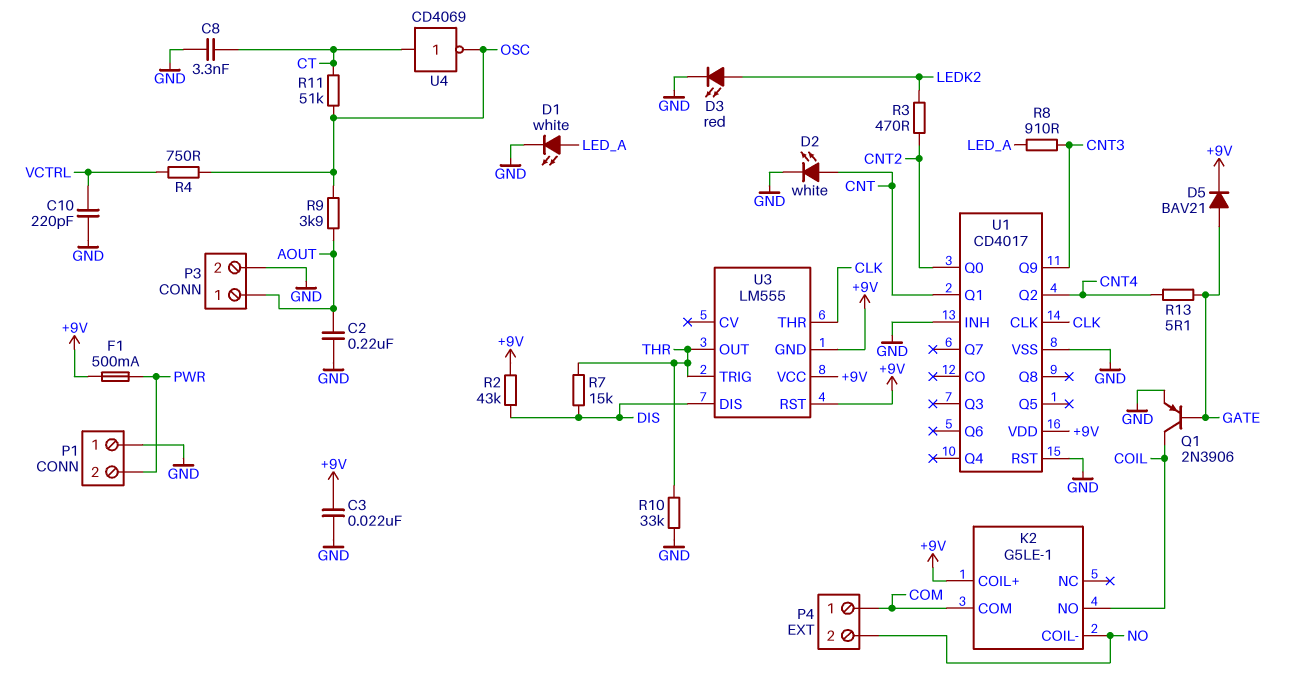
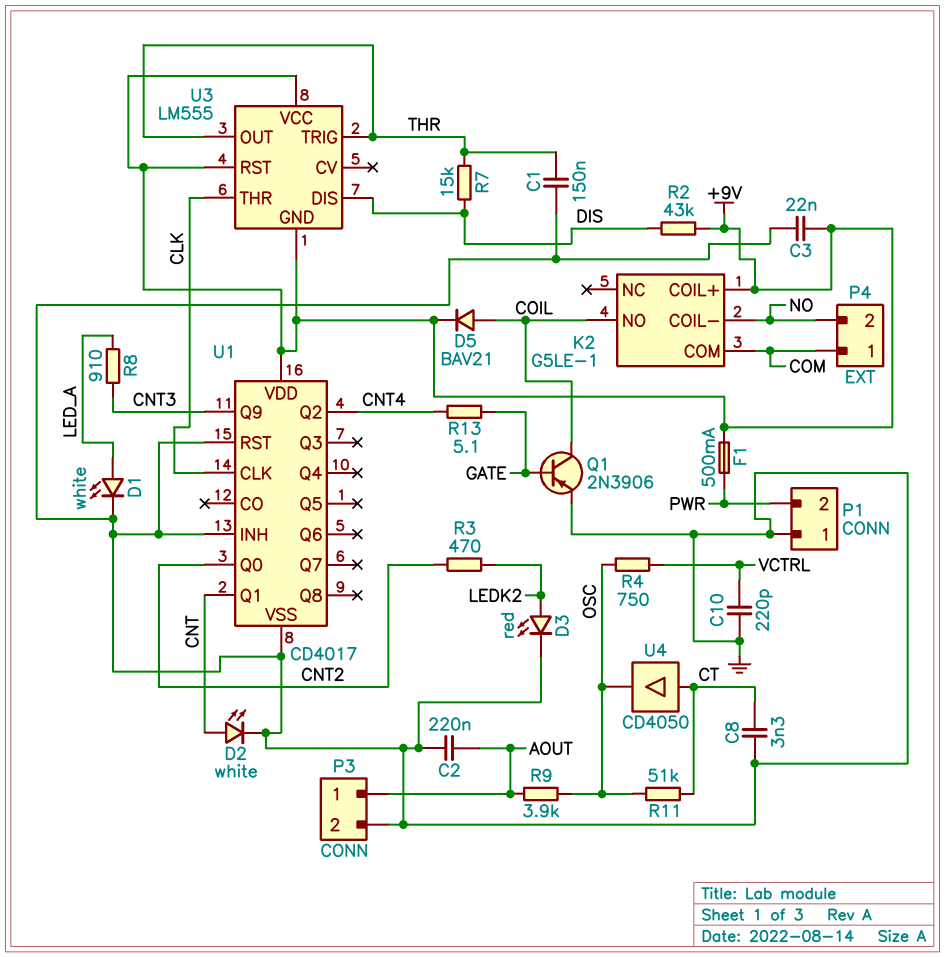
C1: none -> 150nF (GND, THR)
D5: diode BAV21 (A GATE, K +9V) -> diode BAV21 (A COIL, K +9V)
R10: 33k (GND, THR) -> none
U4: NOT CD4069 (in CT, out OSC) -> buffer CD4050 (in CT, out OSC)

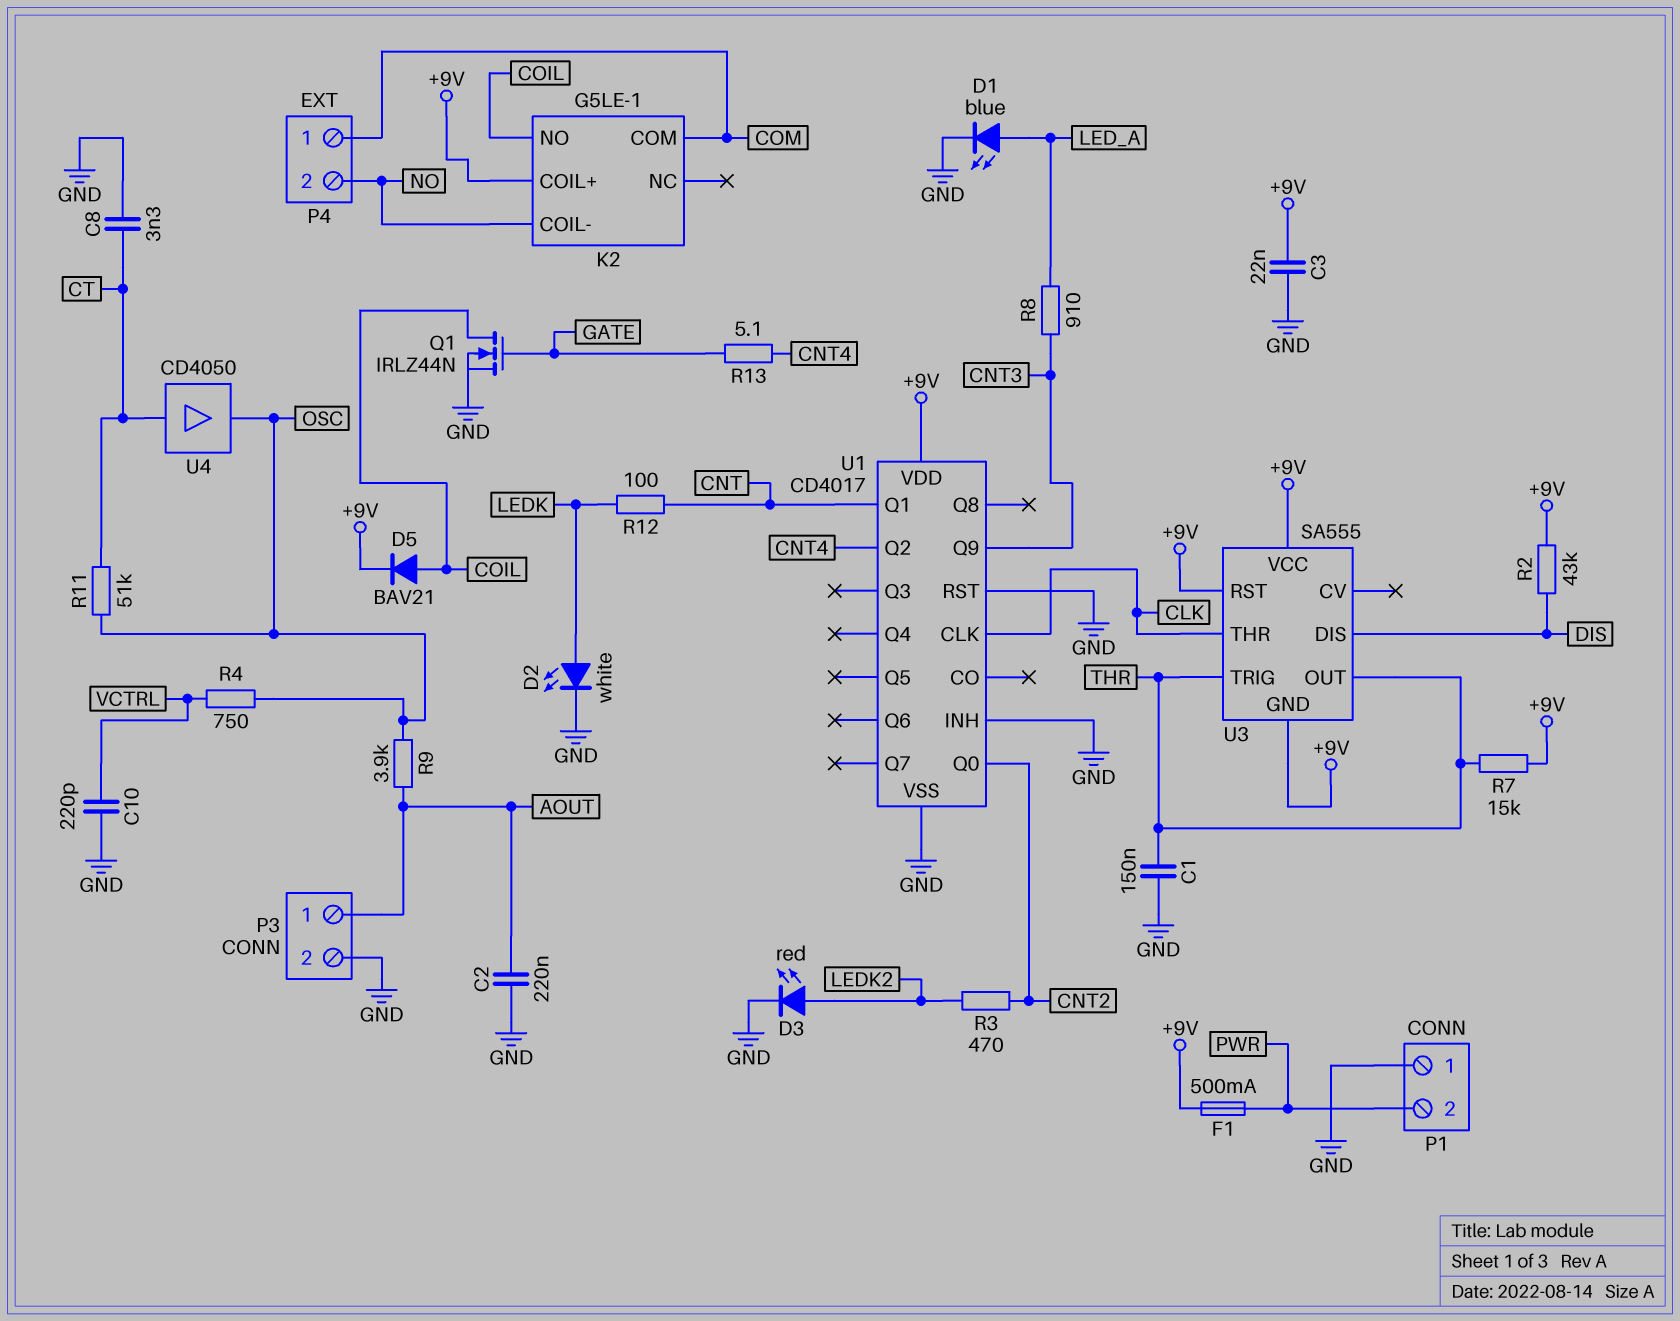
D1: LED white (A LED_A, K GND) -> LED blue (A LED_A, K GND)
D2: LED white (A CNT, K GND) -> LED white (A LEDK, K GND)
Q1: PNP 2N3906 (B GATE, C COIL, E GND) -> NMOS IRLZ44N (G GATE, D COIL, S GND)
R7: 15k (DIS, THR) -> 15k (+9V, THR)
R12: none -> 100 (CNT, LEDK)
U3: LM555 -> SA555

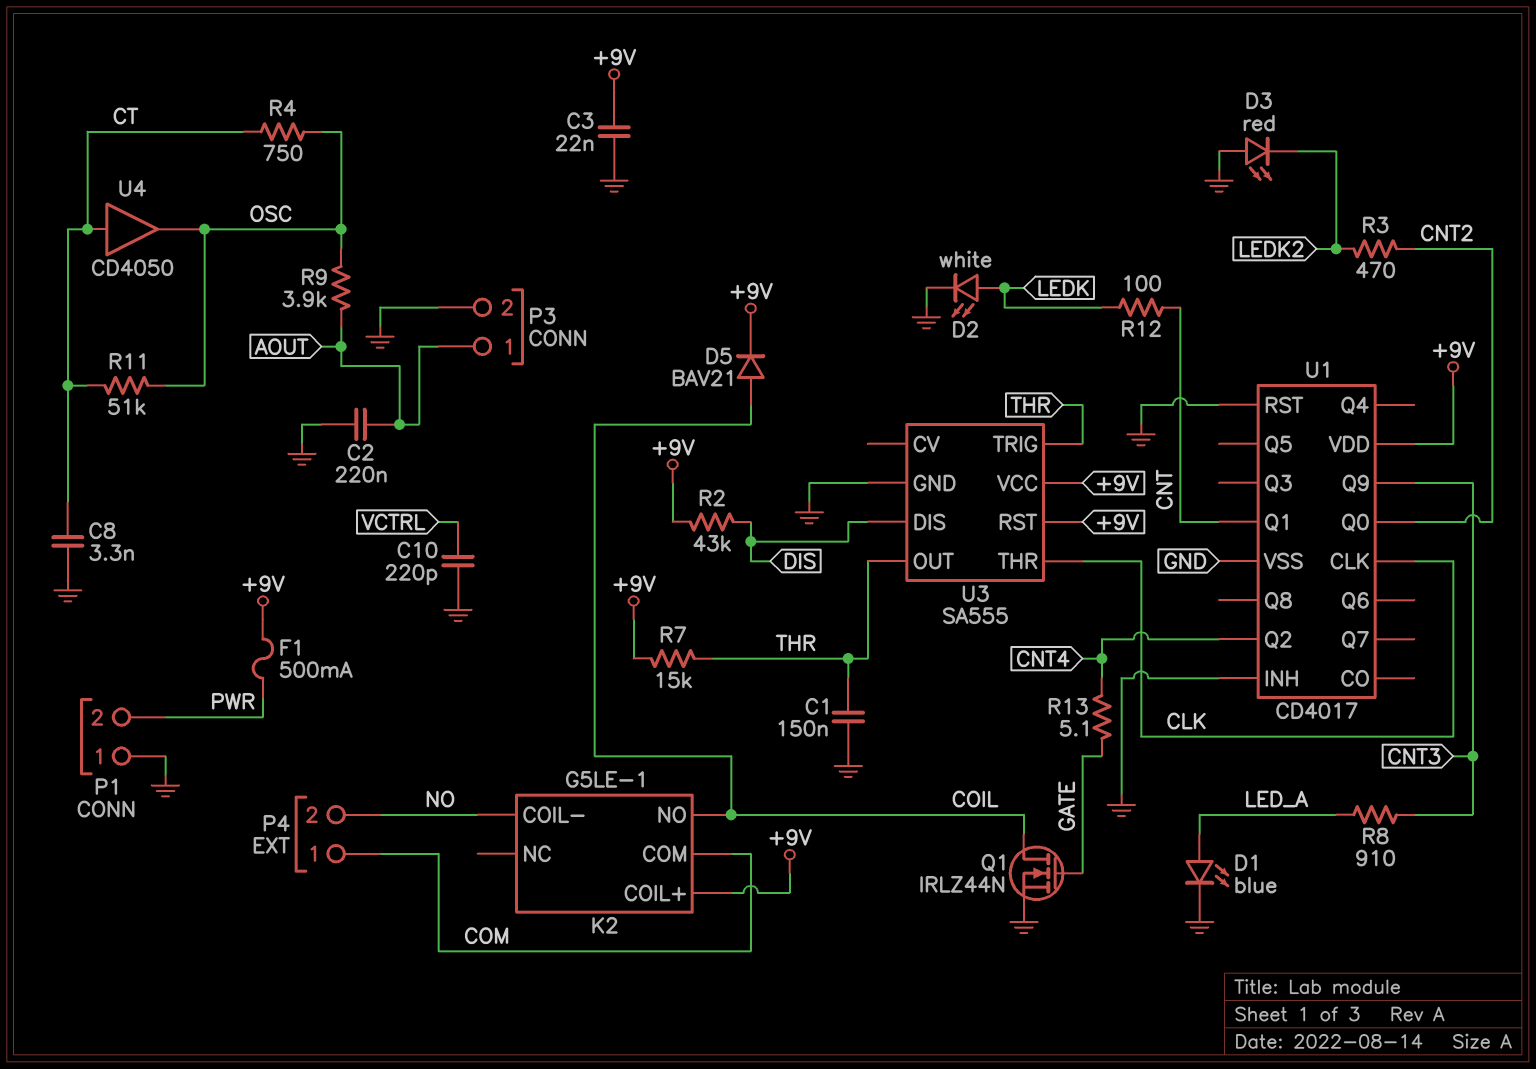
D3: LED red (A LEDK2, K GND) -> LED red (A GND, K LEDK2)
R4: 750 (OSC, VCTRL) -> 750 (CT, OSC)
U3 pin GND: +9V -> GND

